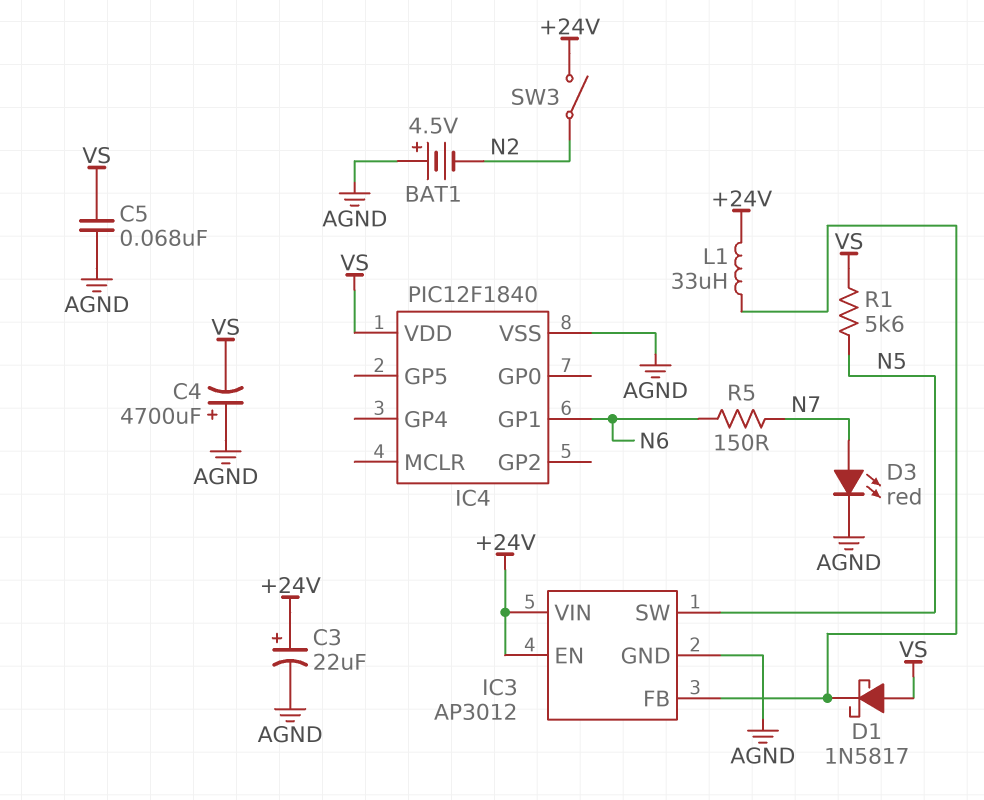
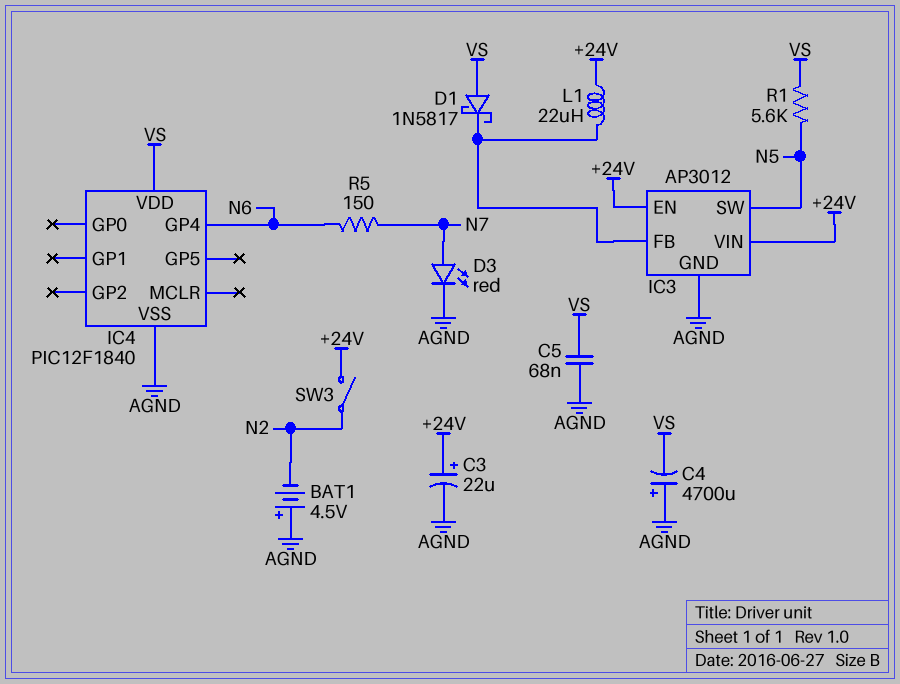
IC4 pin GP1: N6 -> none
IC4 pin GP4: none -> N6
L1: 33uH (+24V, IC3/FB) -> 22uH (+24V, IC3/FB)

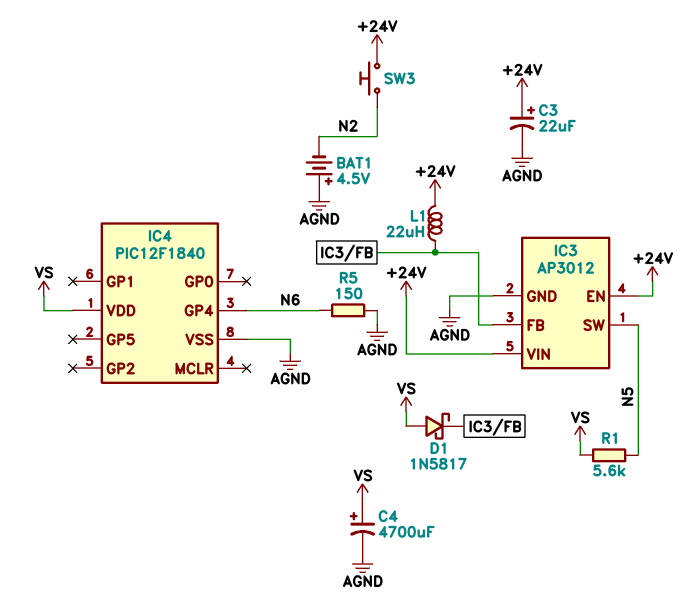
C4: 4700uF (plus AGND, minus VS) -> 4700uF (plus VS, minus AGND)
C5: 68nF (AGND, VS) -> none
D3: LED red (A N7, K AGND) -> none
R5: 150 (N6, N7) -> 150 (AGND, N6)
SW3: switch (+24V, N2) -> button (+24V, N2)

